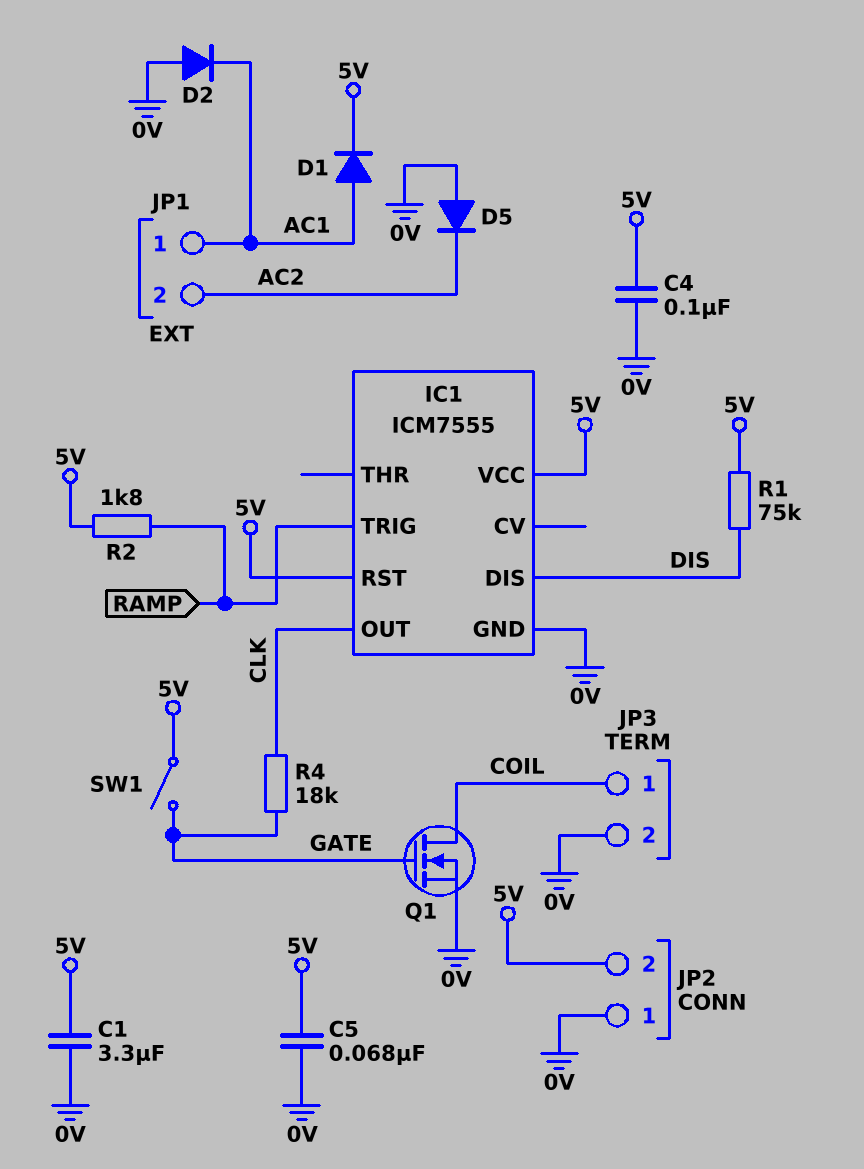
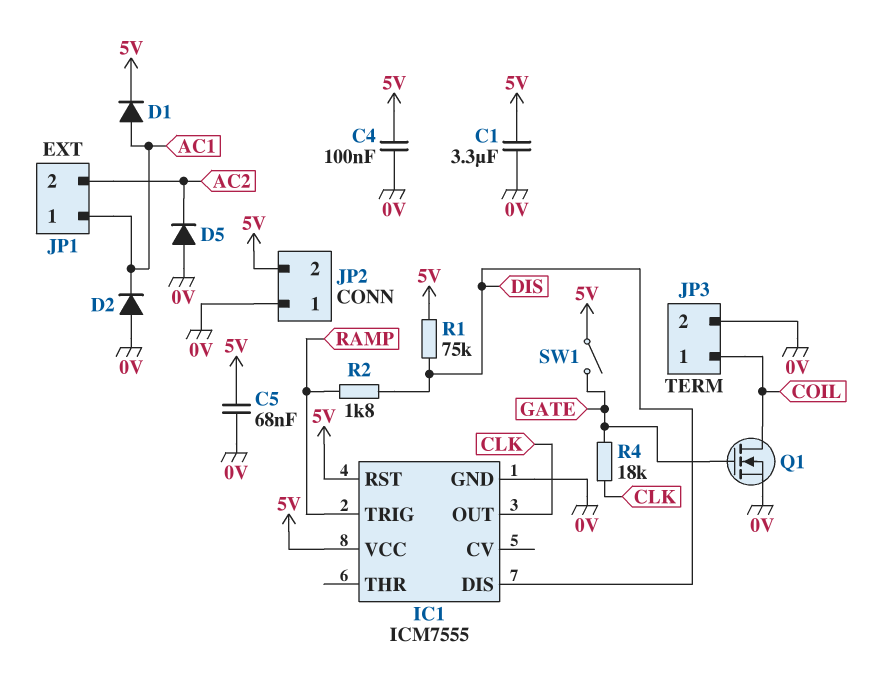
R2: 1.8k (5V, RAMP) -> 1.8k (DIS, RAMP)

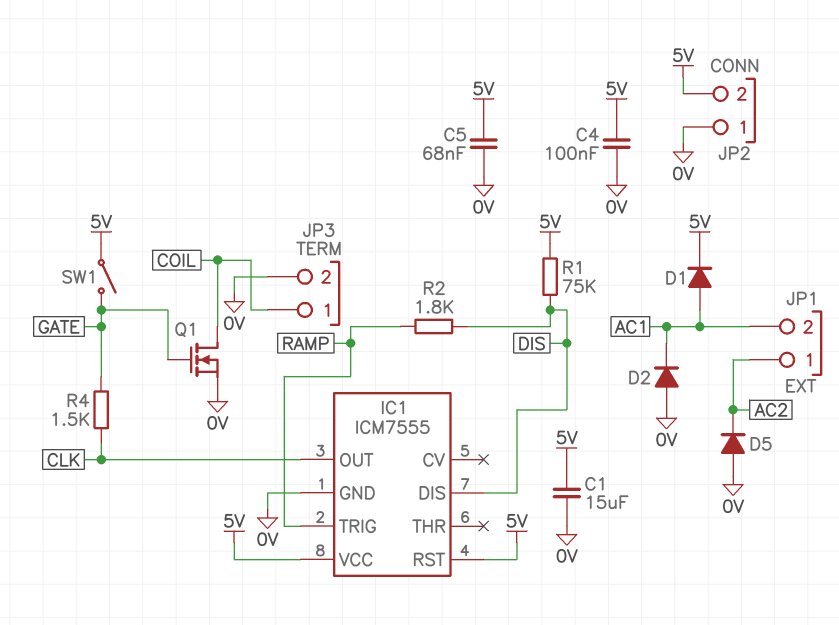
C1: 3.3uF (0V, 5V) -> 15uF (0V, 5V)
JP1 pin 1: AC1 -> AC2
JP1 pin 2: AC2 -> AC1
R4: 18k (CLK, GATE) -> 1.5k (CLK, GATE)

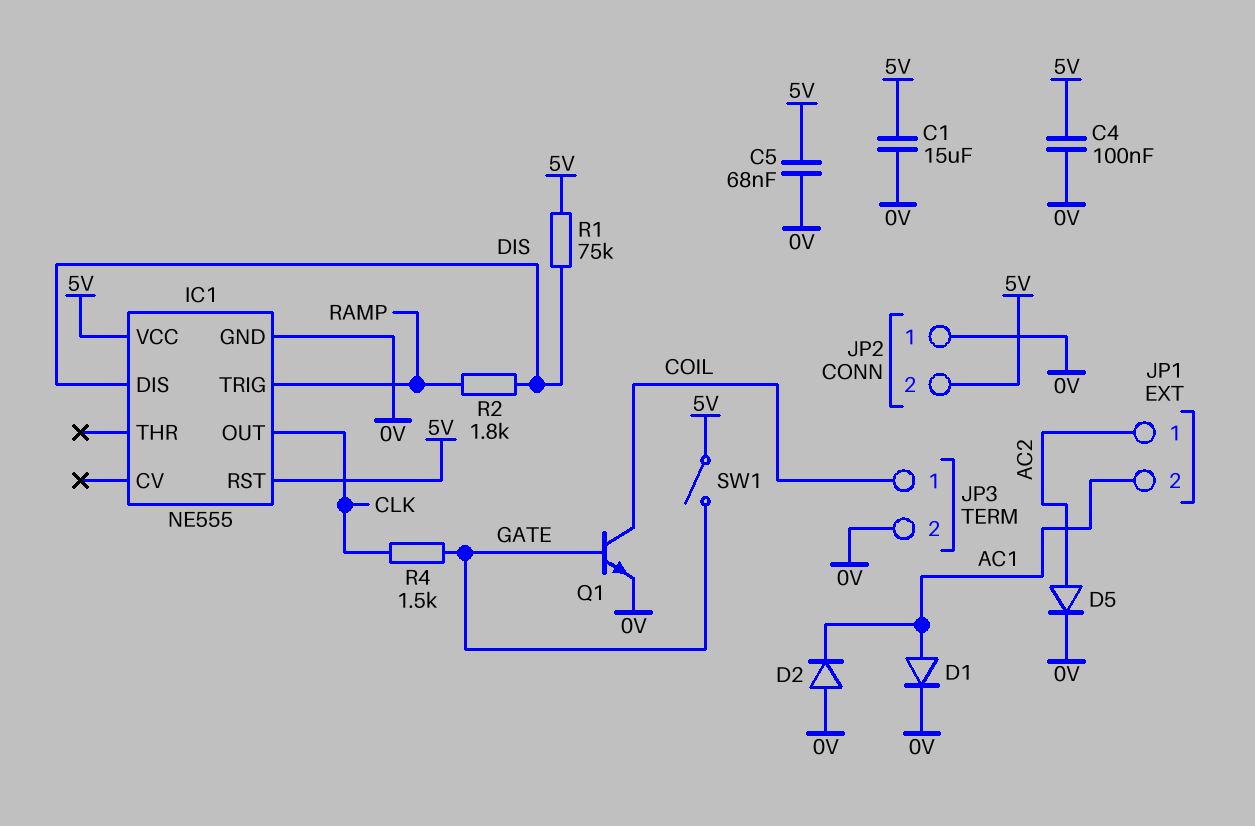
D1: diode (A AC1, K 5V) -> diode (A AC1, K 0V)
D5: diode (A 0V, K AC2) -> diode (A AC2, K 0V)
IC1: ICM7555 -> NE555
Q1: NMOS (G GATE, D COIL, S 0V) -> NPN (B GATE, C COIL, E 0V)

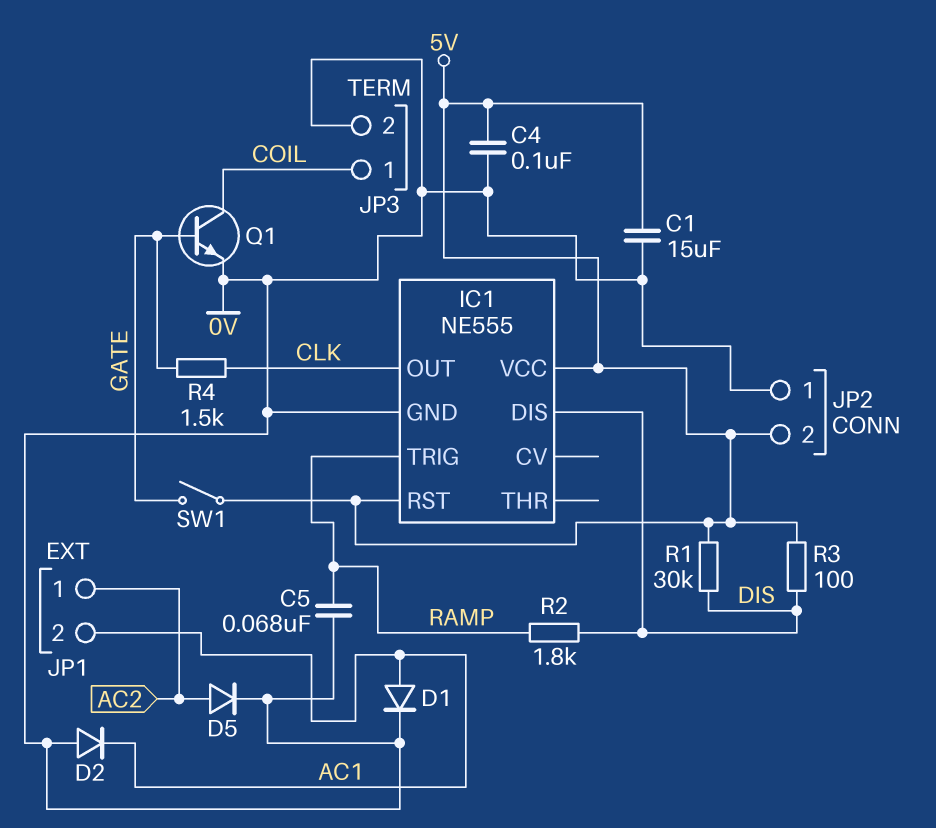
C5: 68nF (0V, 5V) -> 68nF (0V, RAMP)
R1: 75k (5V, DIS) -> 30k (5V, DIS)
R3: none -> 100 (5V, DIS)

